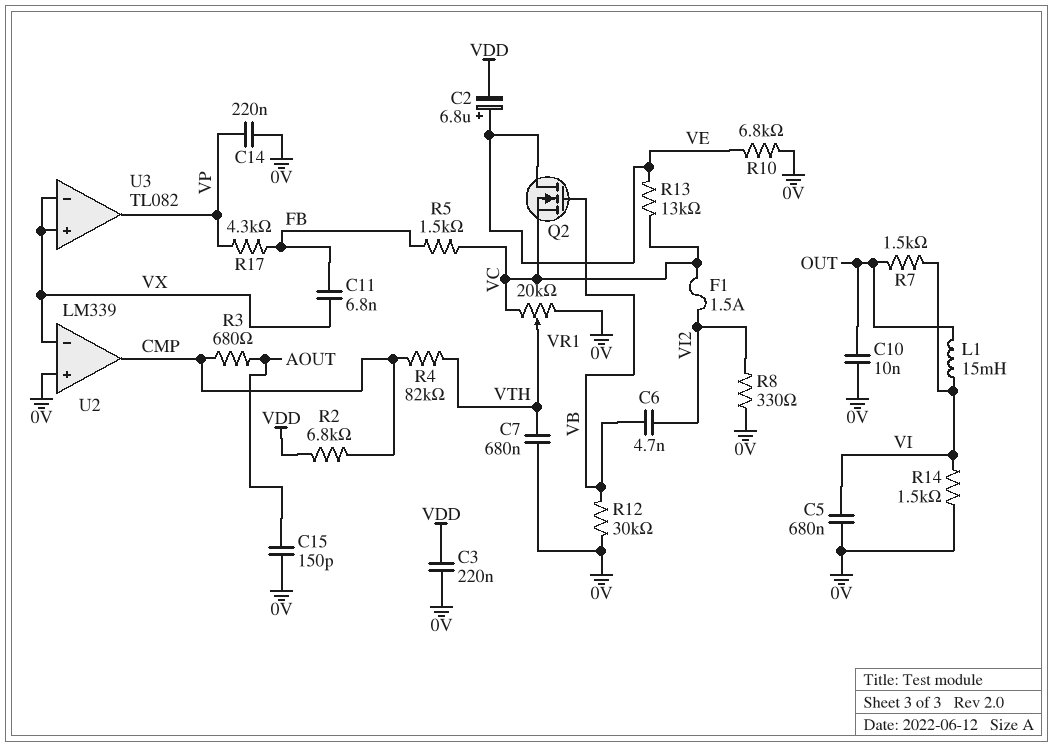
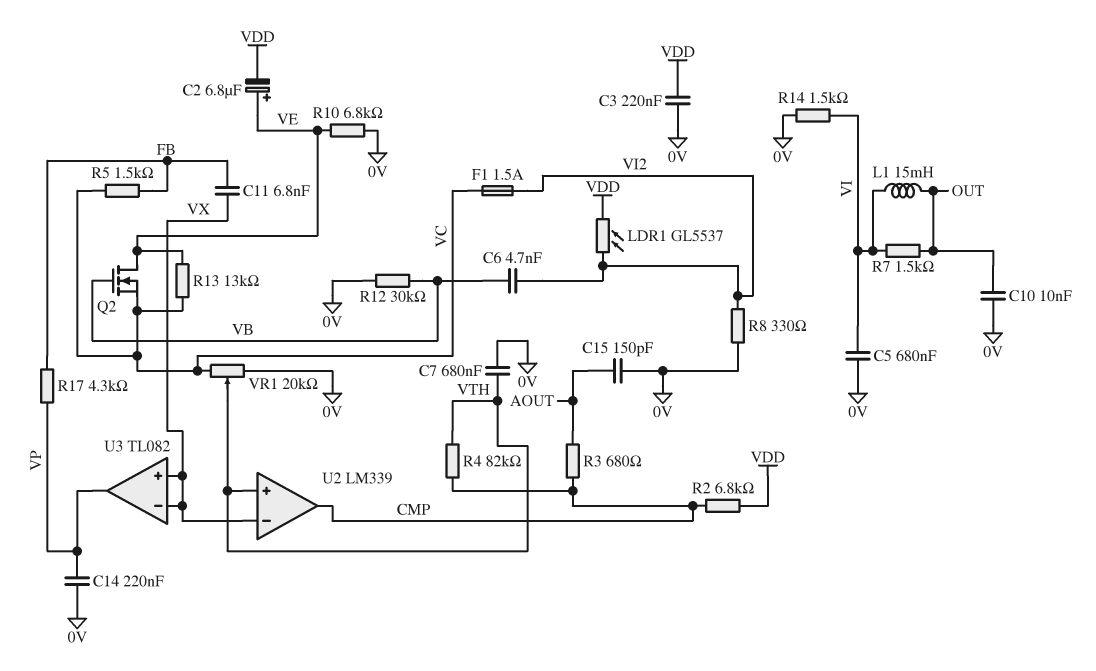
LDR1: none -> GL5537 (VDD, VI2)
U2 pin in+: 0V -> VTH

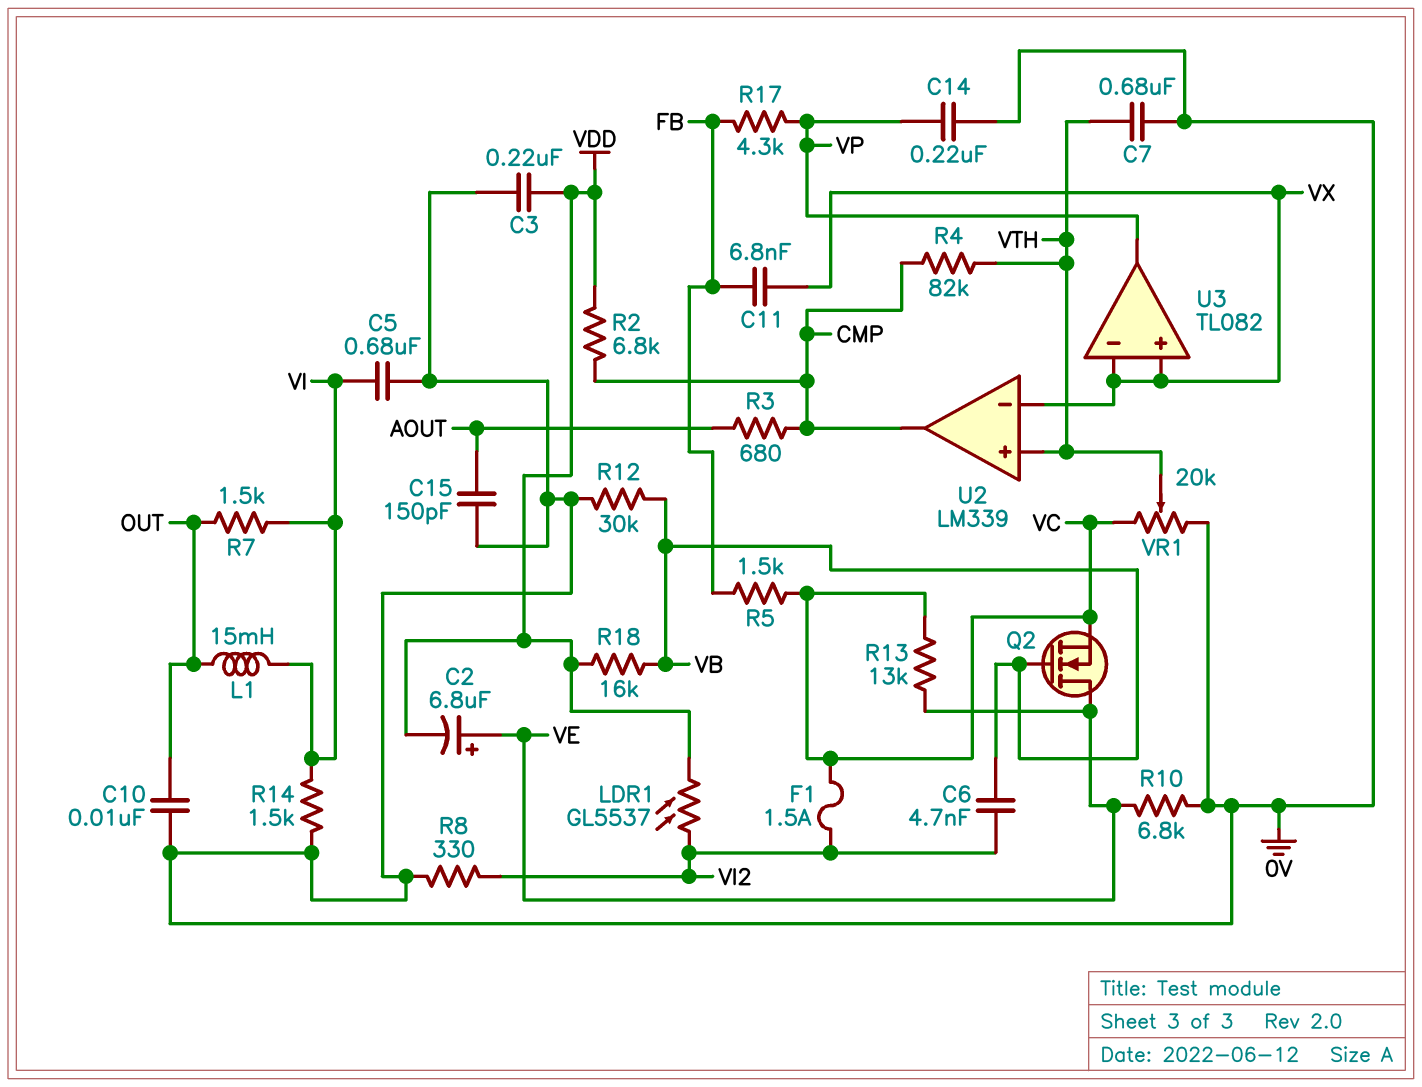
R18: none -> 16k (VB, VDD)

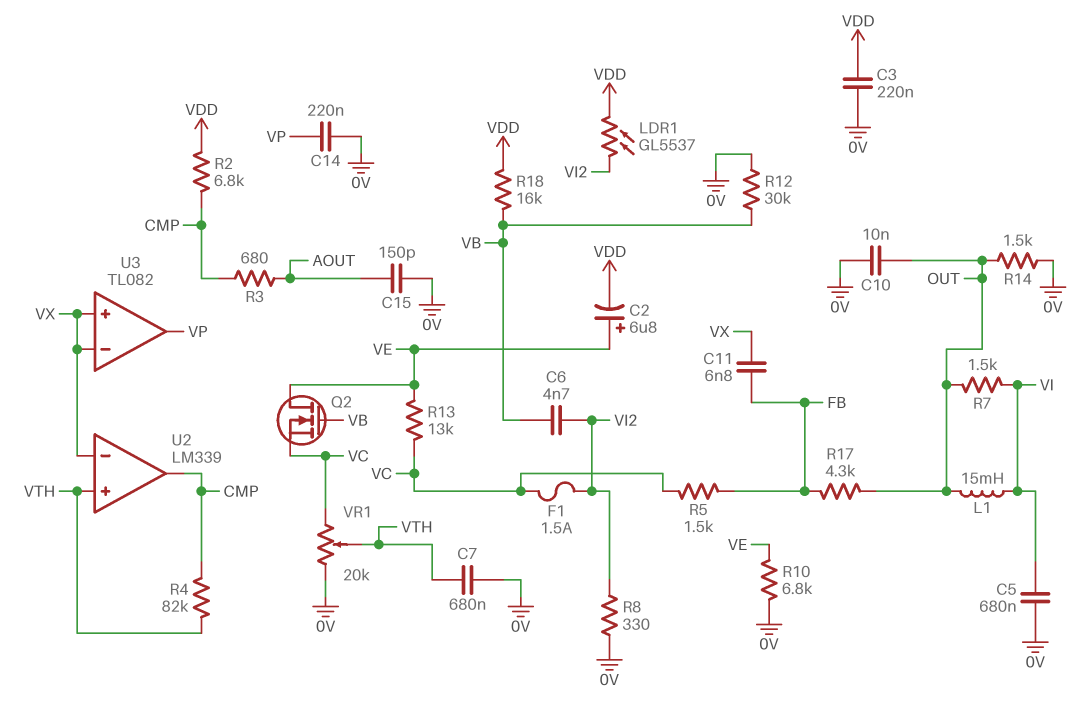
R14: 1.5k (0V, VI) -> 1.5k (0V, OUT)
R17: 4.3k (FB, VP) -> 4.3k (FB, OUT)

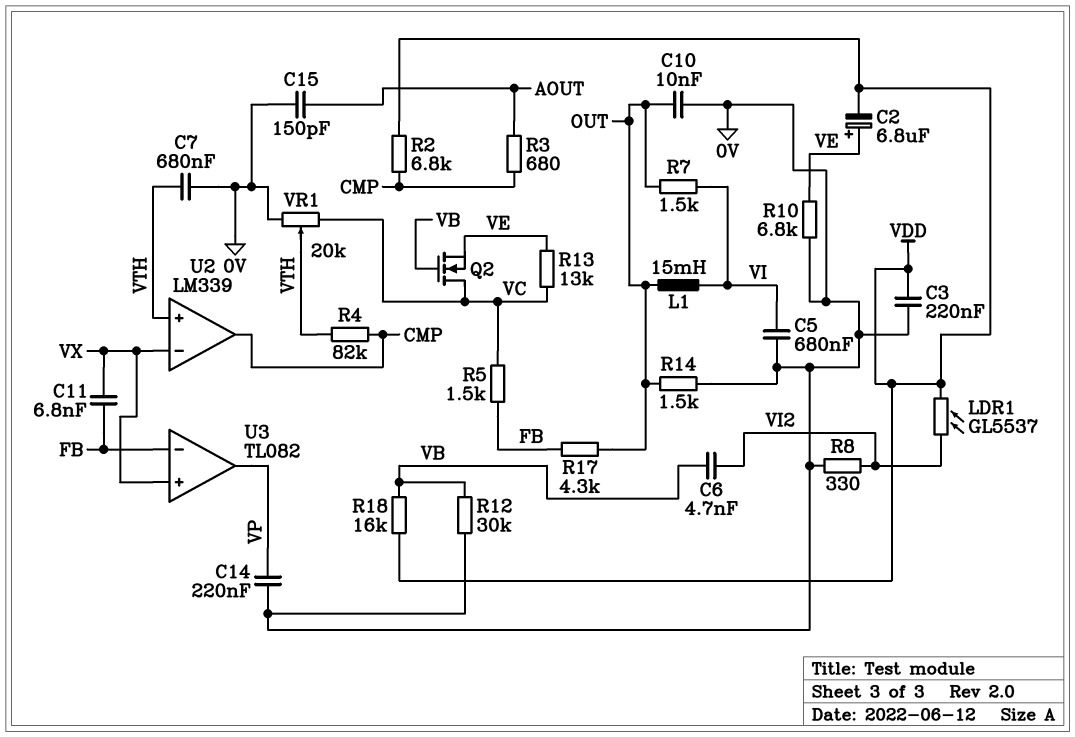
F1: 1.5A (VC, VI2) -> none
Q2: NMOS (G VB, D VE, S VC) -> NMOS (G VB, D VC, S VE)
U3 pin in-: VX -> FB

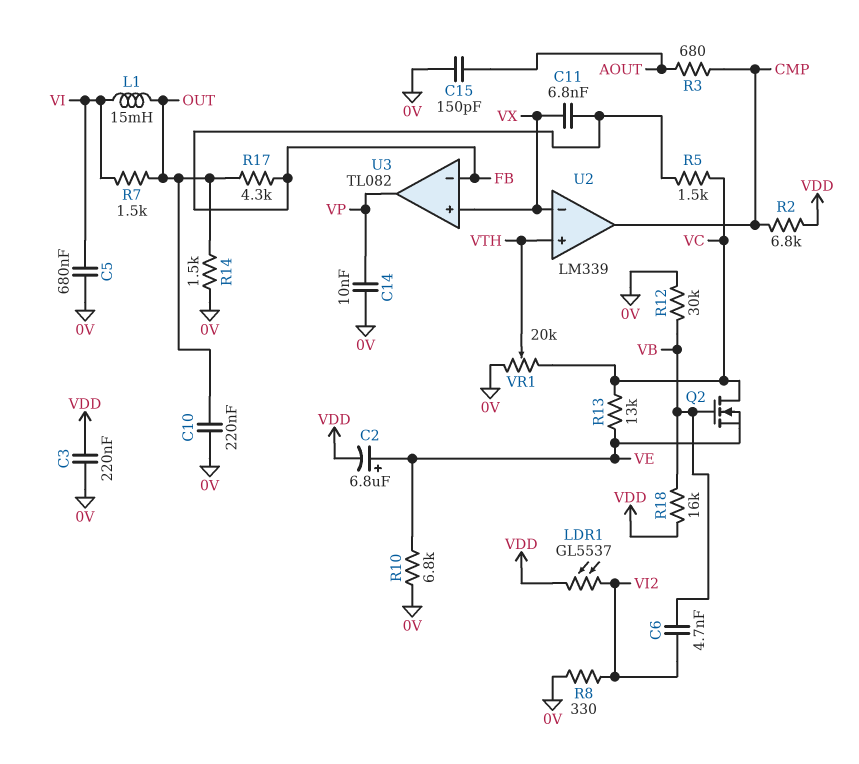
C7: 680nF (0V, VTH) -> none
C10: 10nF (0V, OUT) -> 220nF (0V, OUT)
C14: 220nF (0V, VP) -> 10nF (0V, VP)
R4: 82k (CMP, VTH) -> none

